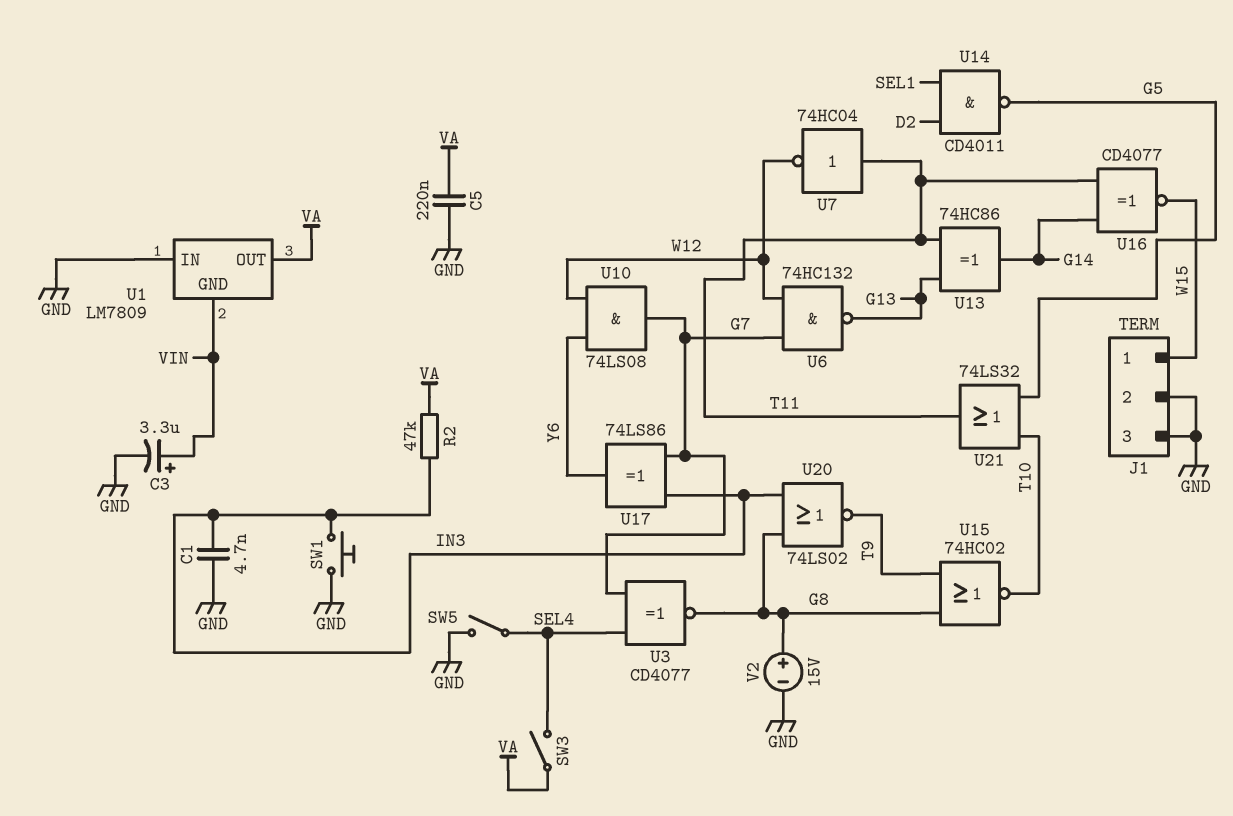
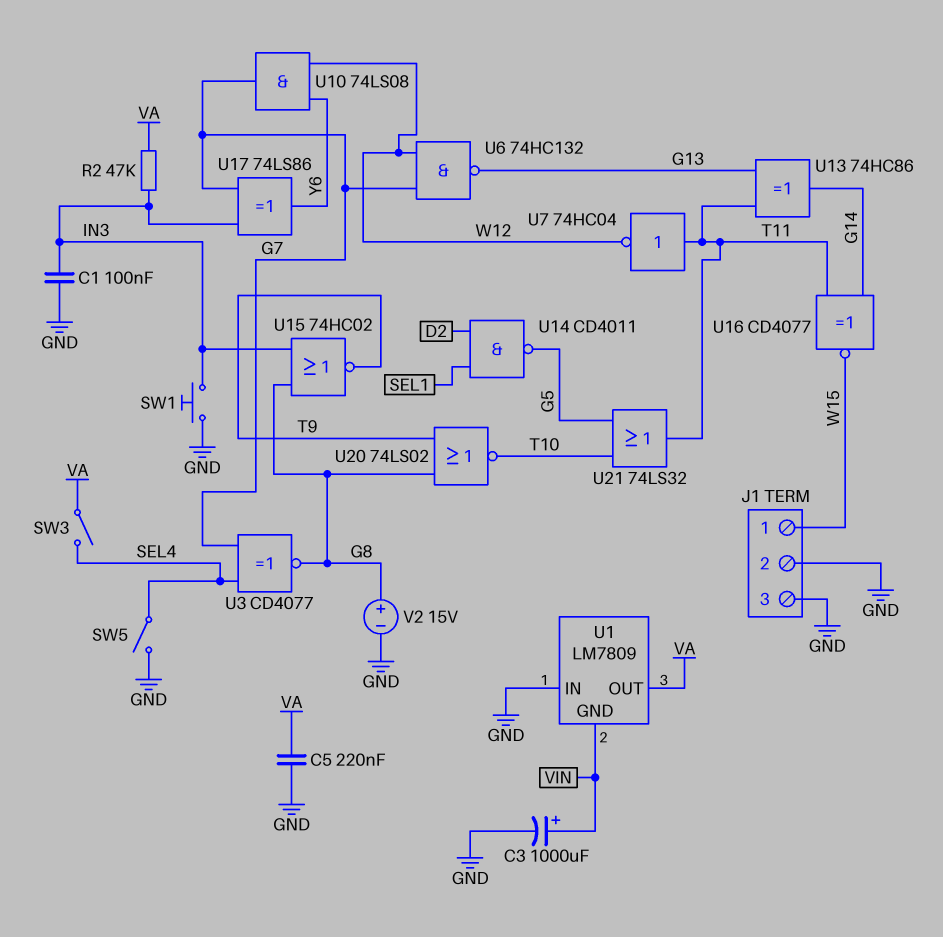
C1: 4.7nF (GND, IN3) -> 100nF (GND, IN3)
C3: 3.3uF (plus VIN, minus GND) -> 1000uF (plus VIN, minus GND)
U15: NOR 74HC02 (in G8, in T9, out T10) -> NOR 74HC02 (in G8, in IN3, out T9)
U20: NOR 74LS02 (in G8, in IN3, out T9) -> NOR 74LS02 (in G8, in T9, out T10)

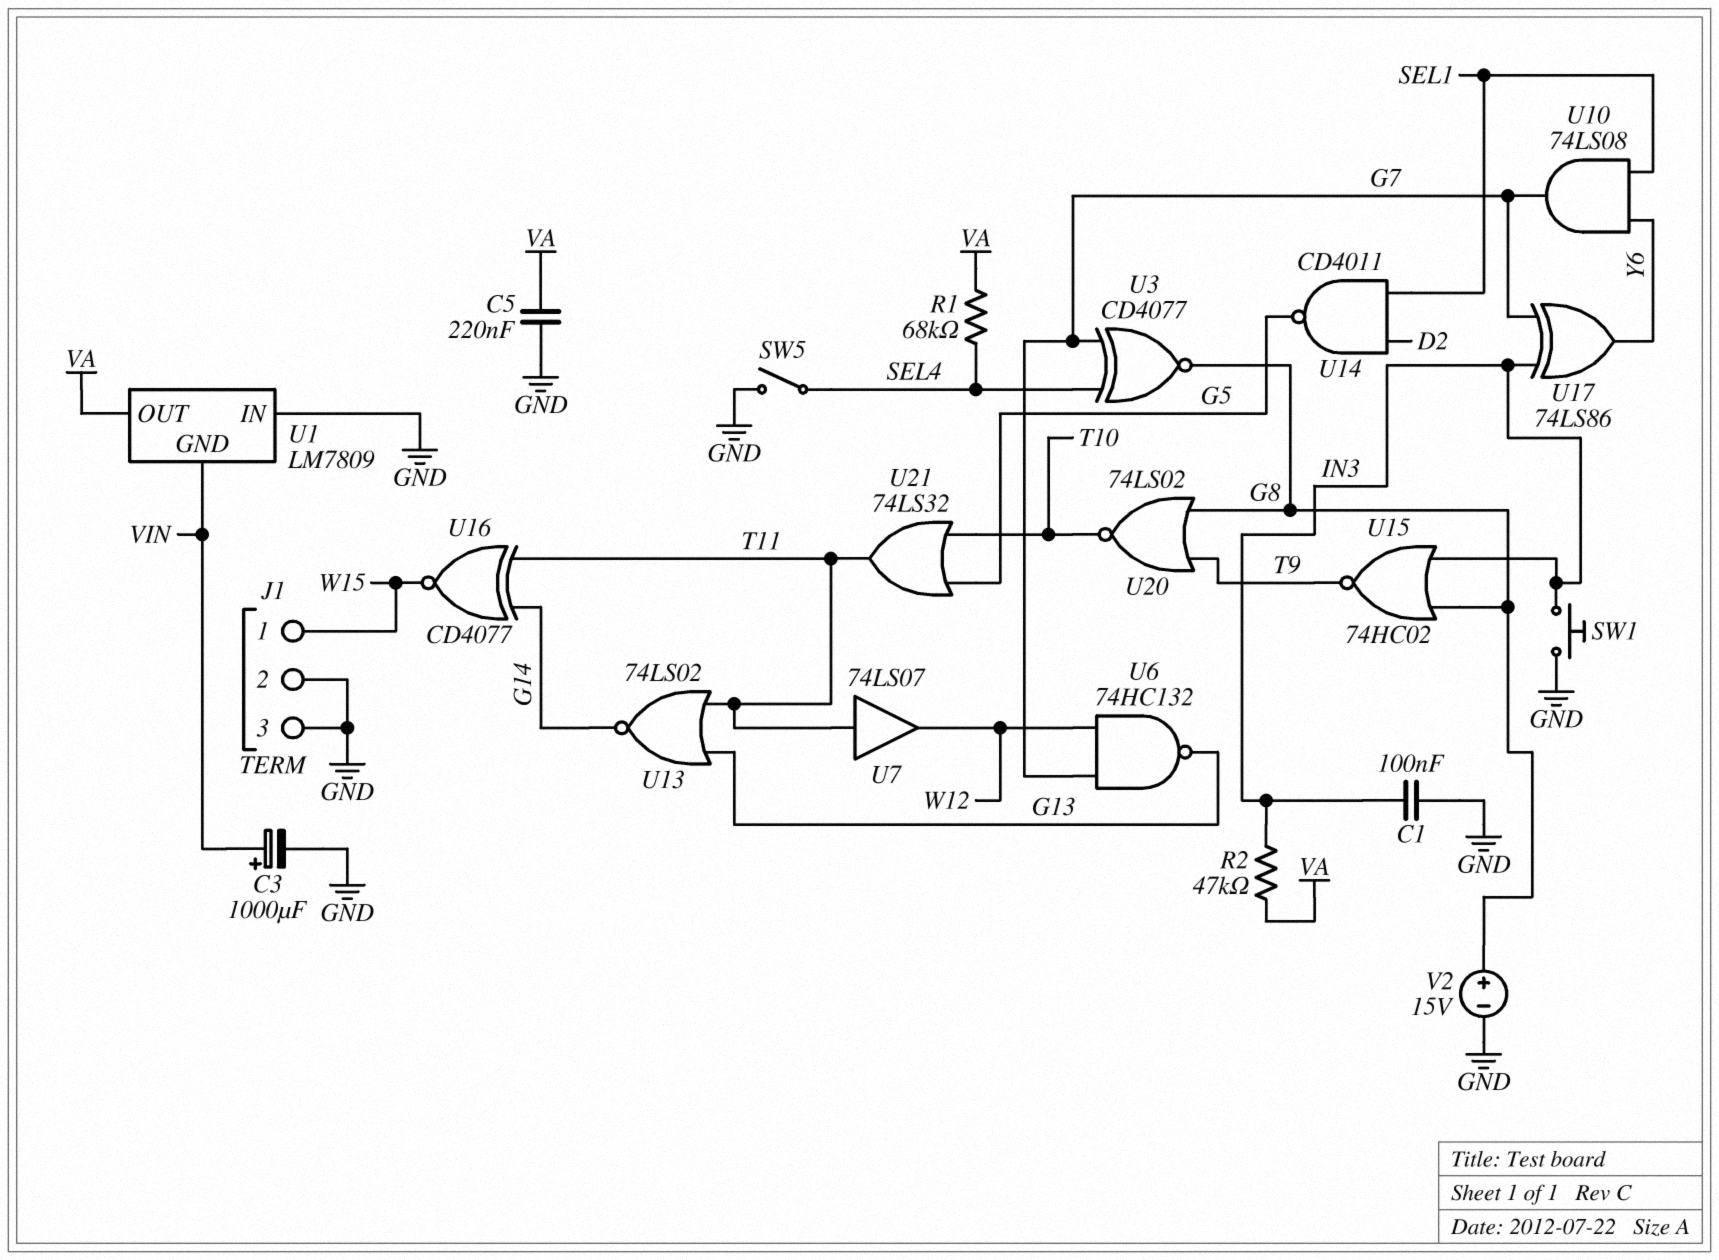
R1: none -> 68k (SEL4, VA)
SW3: switch (SEL4, VA) -> none
U7: NOT 74HC04 (in T11, out W12) -> buffer 74LS07 (in T11, out W12)
U10: AND 74LS08 (in W12, in Y6, out G7) -> AND 74LS08 (in SEL1, in Y6, out G7)
U13: XOR 74HC86 (in G13, in T11, out G14) -> NOR 74LS02 (in G13, in T11, out G14)

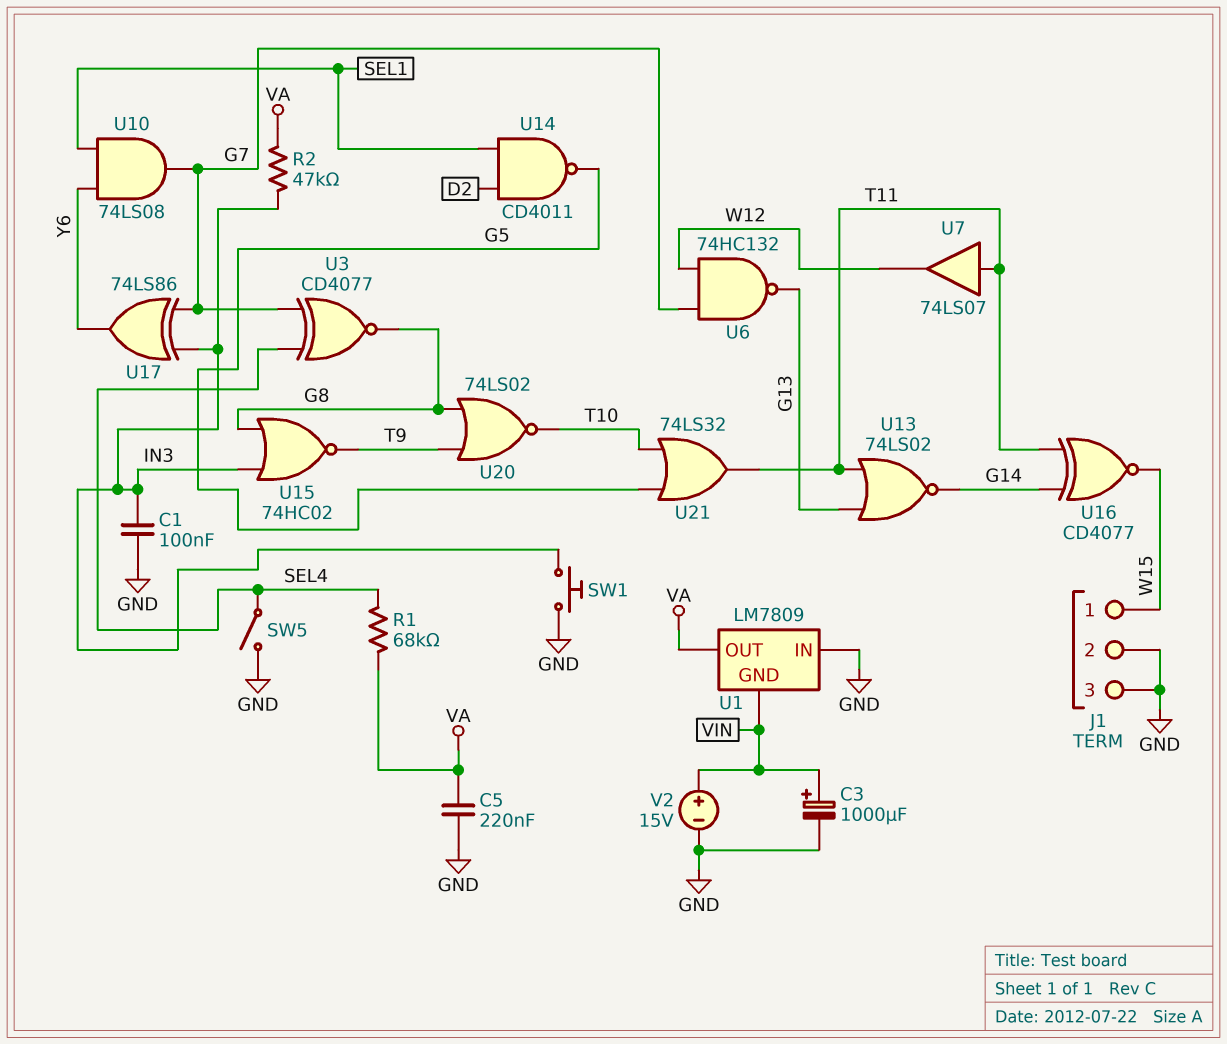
V2: 15V (plus G8, minus GND) -> 15V (plus VIN, minus GND)

